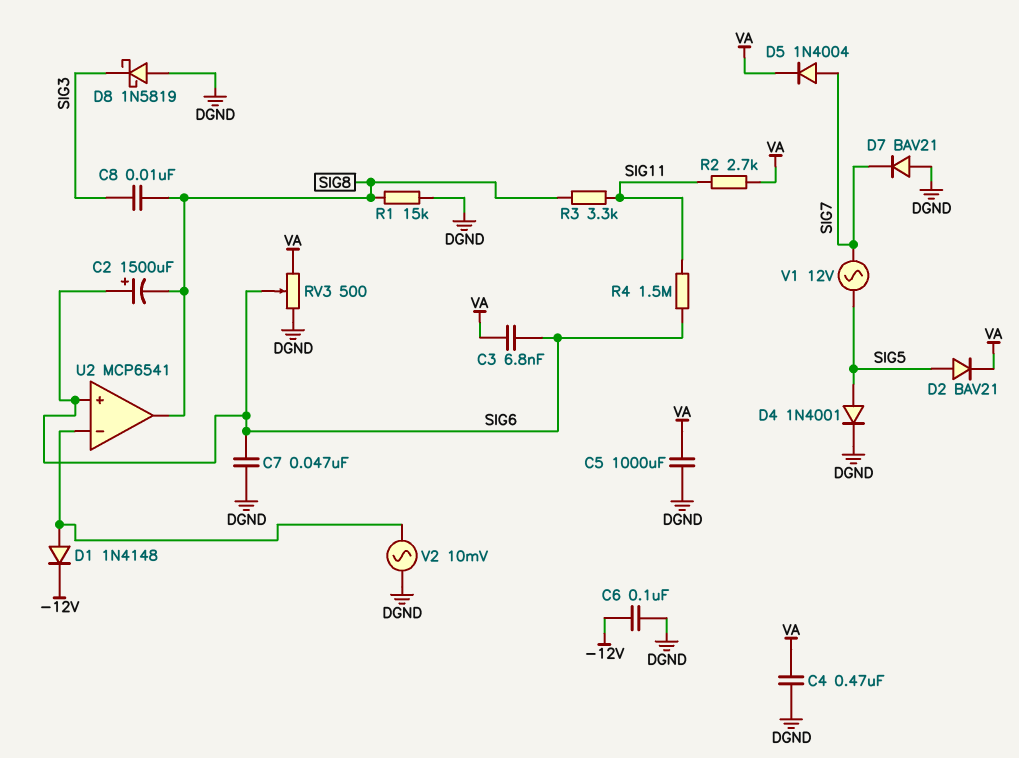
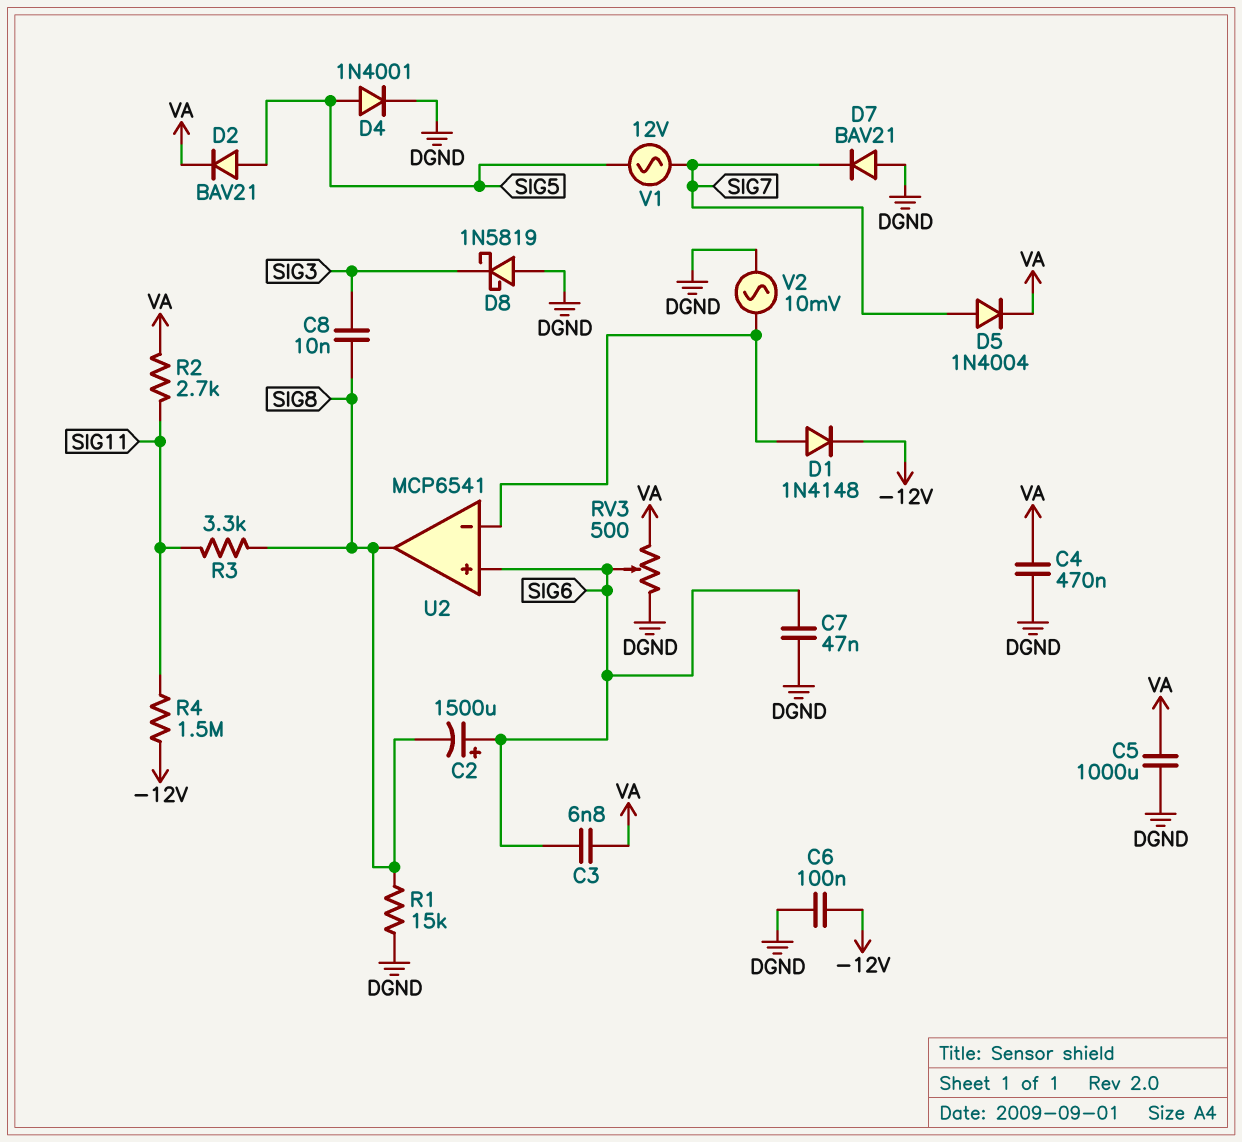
R4: 1.5M (SIG6, SIG11) -> 1.5M (-12V, SIG11)

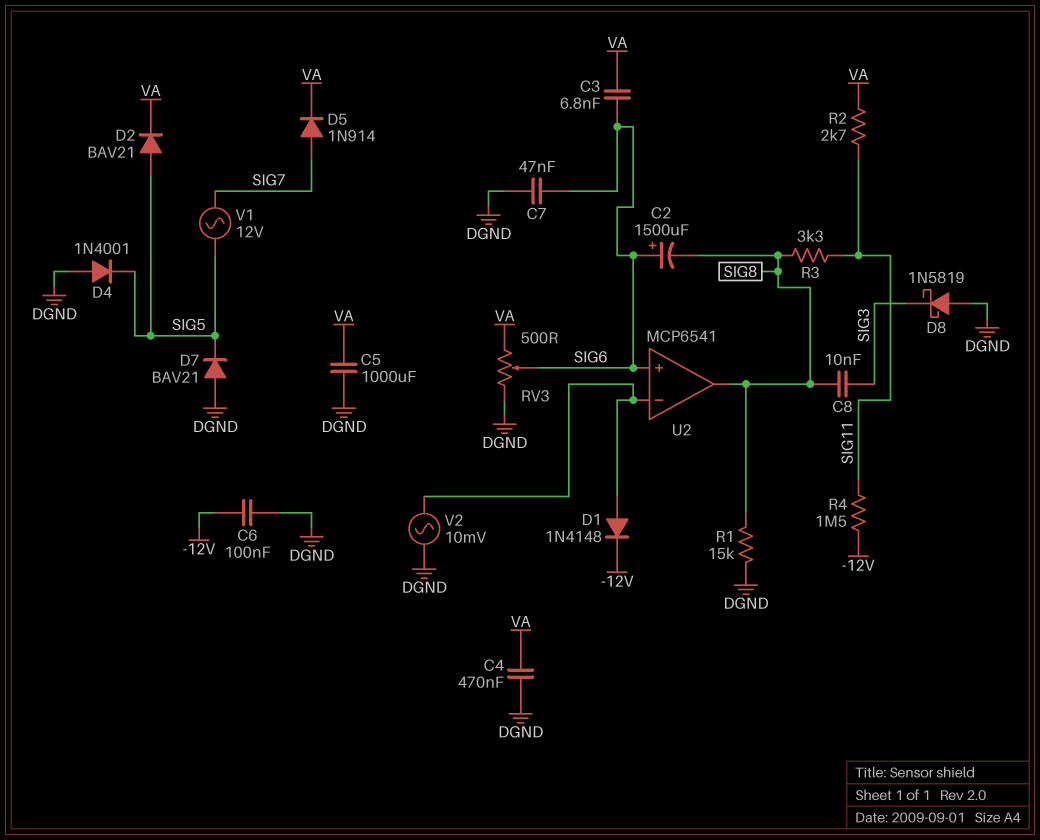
D4: diode 1N4001 (A SIG5, K DGND) -> diode 1N4001 (A DGND, K SIG5)
D5: diode 1N4004 (A SIG7, K VA) -> diode 1N914 (A SIG7, K VA)
D7: diode BAV21 (A DGND, K SIG7) -> diode BAV21 (A DGND, K SIG5)

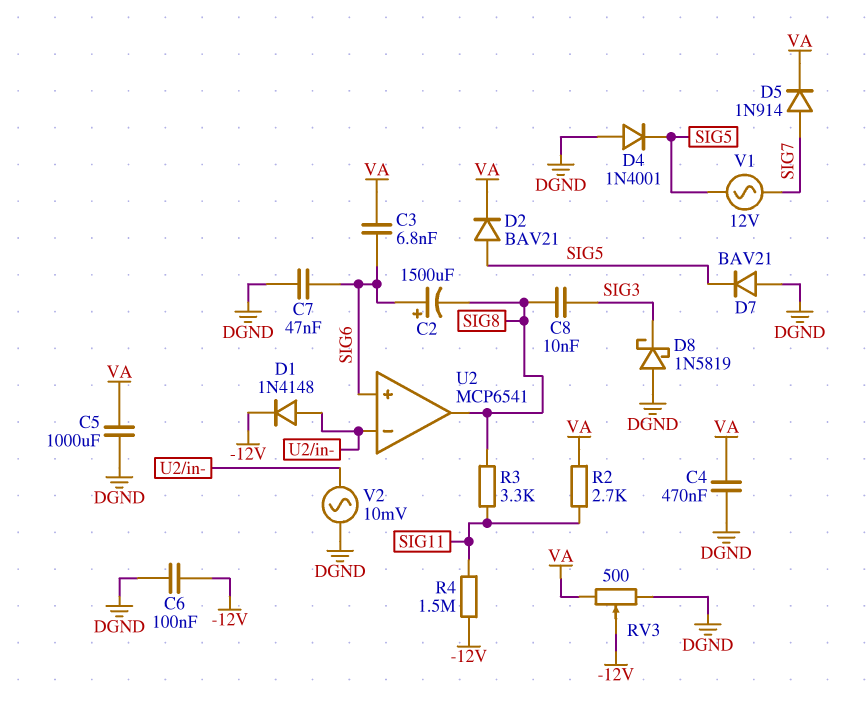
R1: 15k (DGND, SIG8) -> none
RV3: 500 (DGND, VA, wiper SIG6) -> 500 (DGND, VA, wiper -12V)

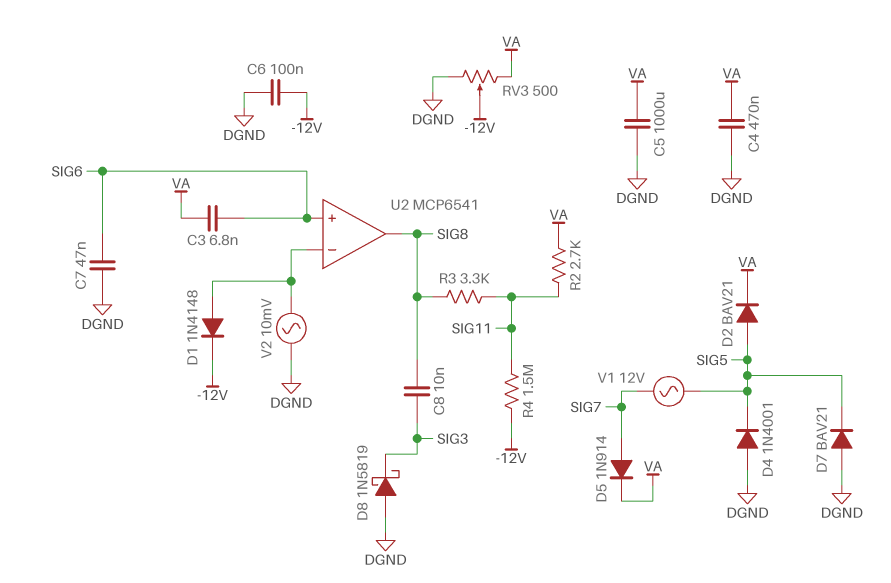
C2: 1500uF (plus SIG6, minus SIG8) -> none

